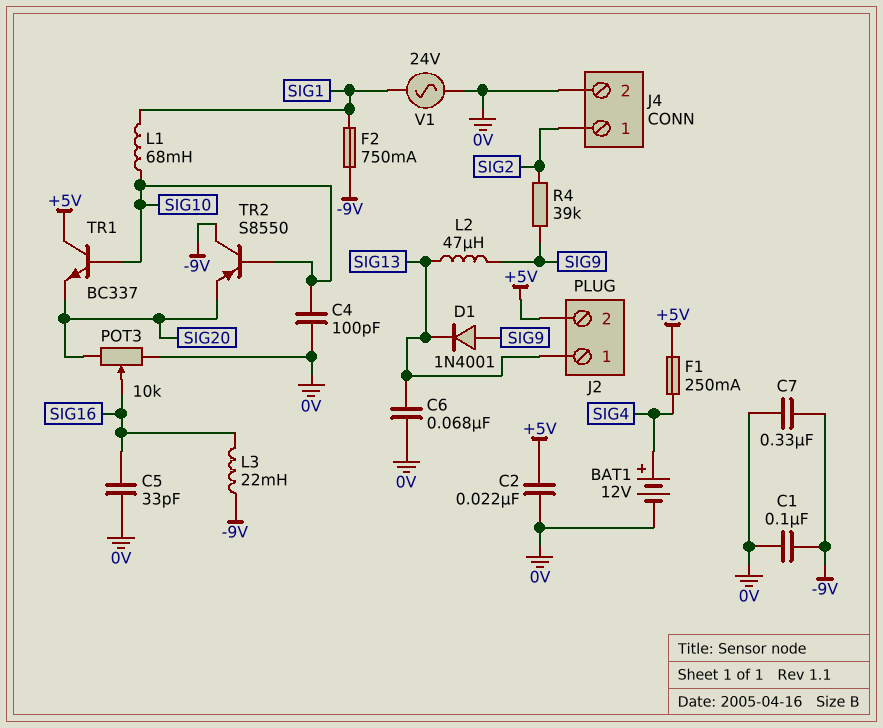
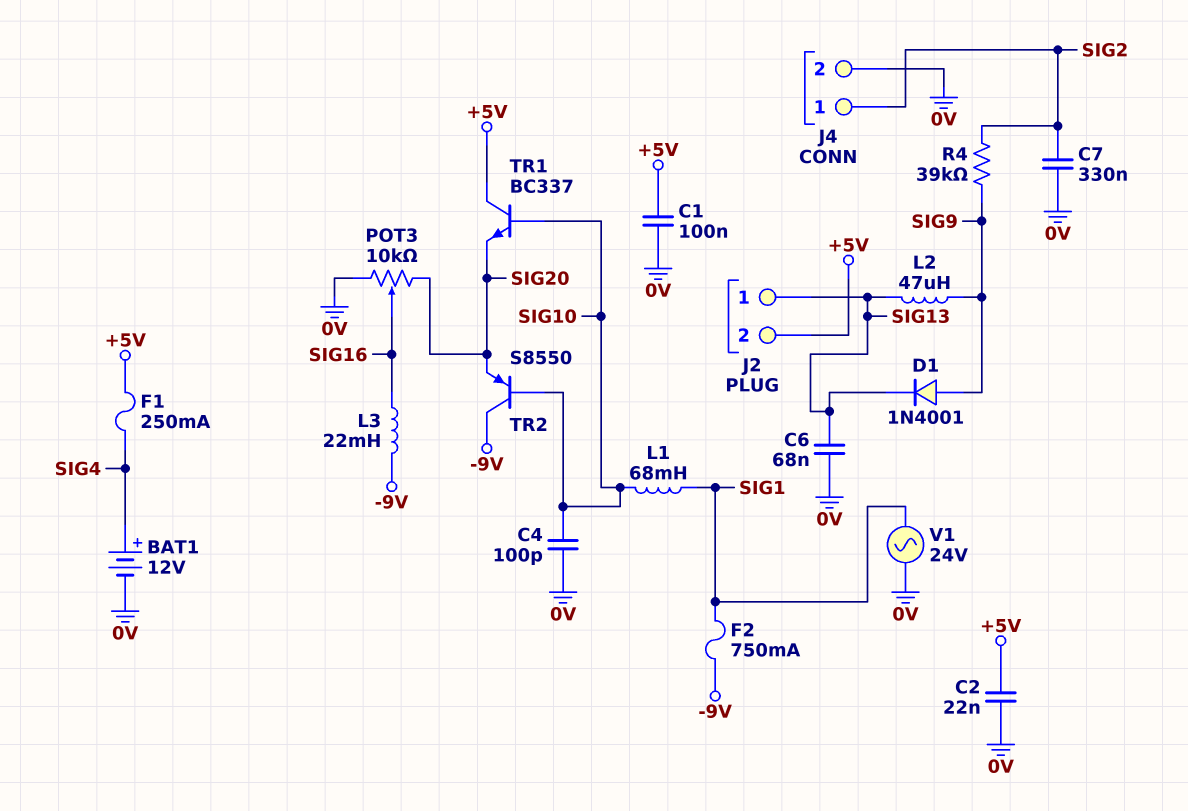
C1: 100nF (-9V, 0V) -> 100nF (+5V, 0V)
C5: 33pF (0V, SIG16) -> none
C7: 330nF (-9V, 0V) -> 330nF (0V, SIG2)

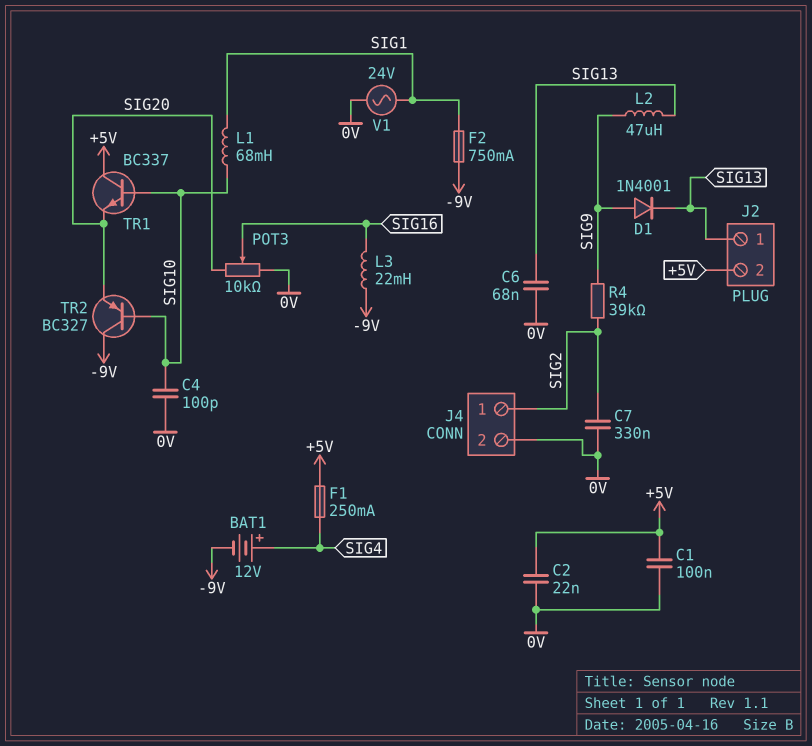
BAT1: 12V (plus SIG4, minus 0V) -> 12V (plus SIG4, minus -9V)
TR2: PNP S8550 (B SIG10, C -9V, E SIG20) -> PNP BC327 (B SIG10, C -9V, E SIG20)

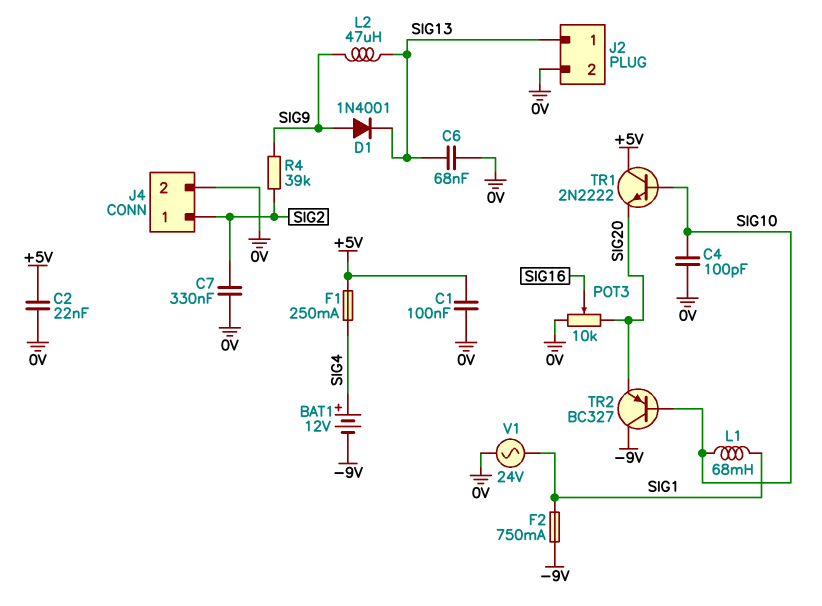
J2 pin 2: +5V -> 0V
L3: 22mH (-9V, SIG16) -> none
TR1: NPN BC337 (B SIG10, C +5V, E SIG20) -> NPN 2N2222 (B SIG10, C +5V, E SIG20)

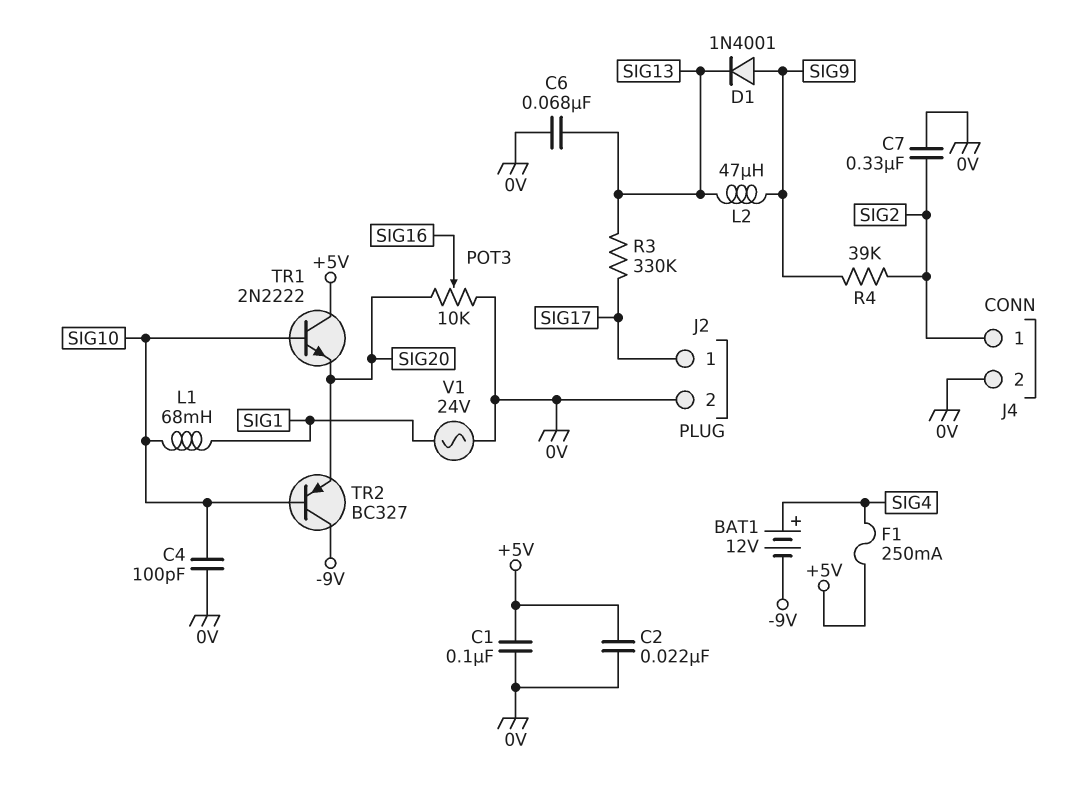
F2: 750mA (-9V, SIG1) -> none
J2 pin 1: SIG13 -> SIG17
R3: none -> 330k (SIG13, SIG17)

